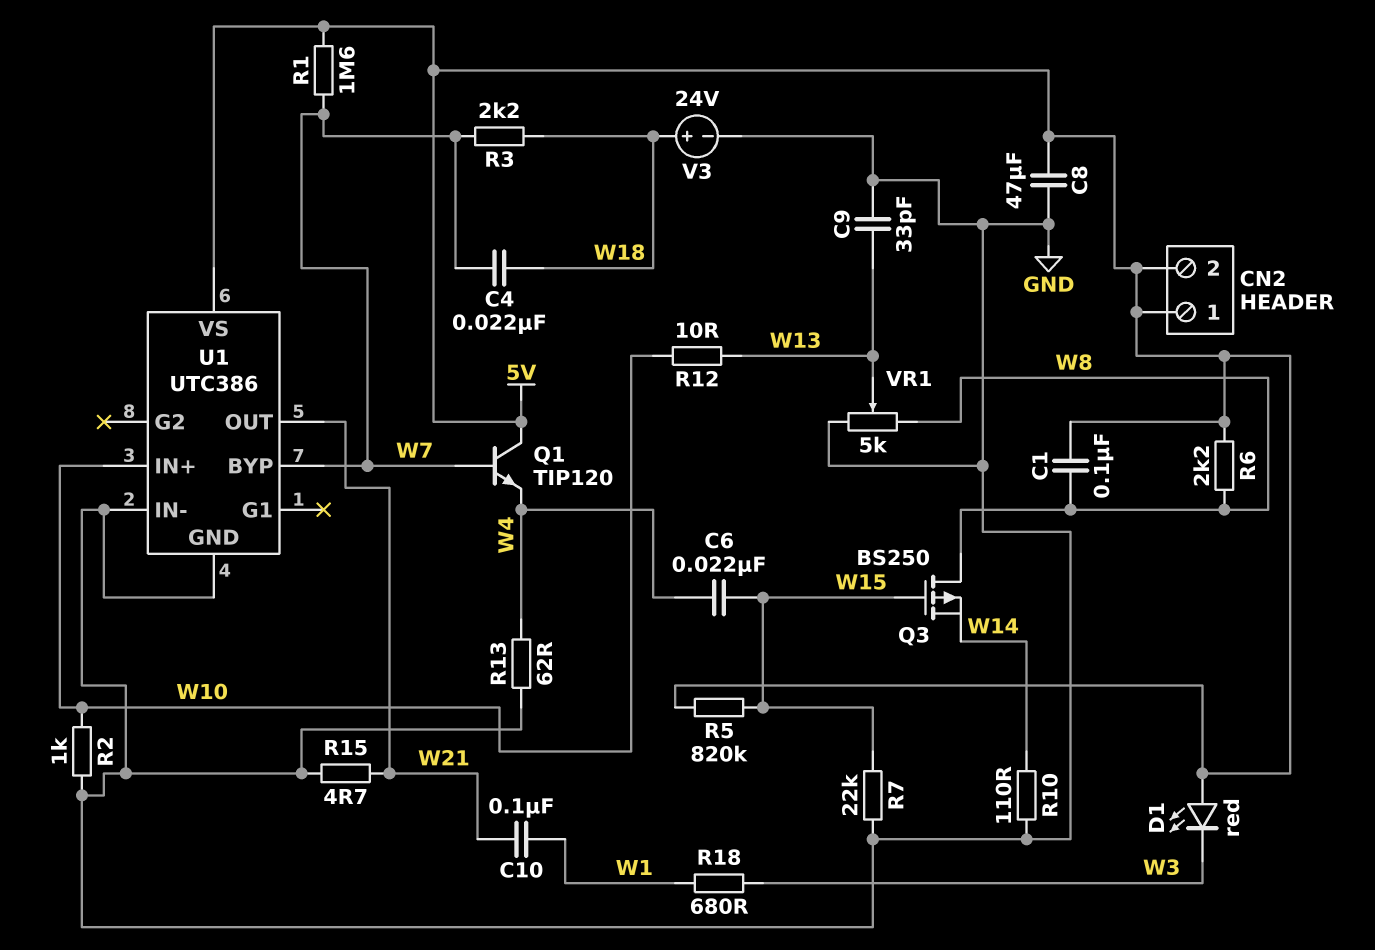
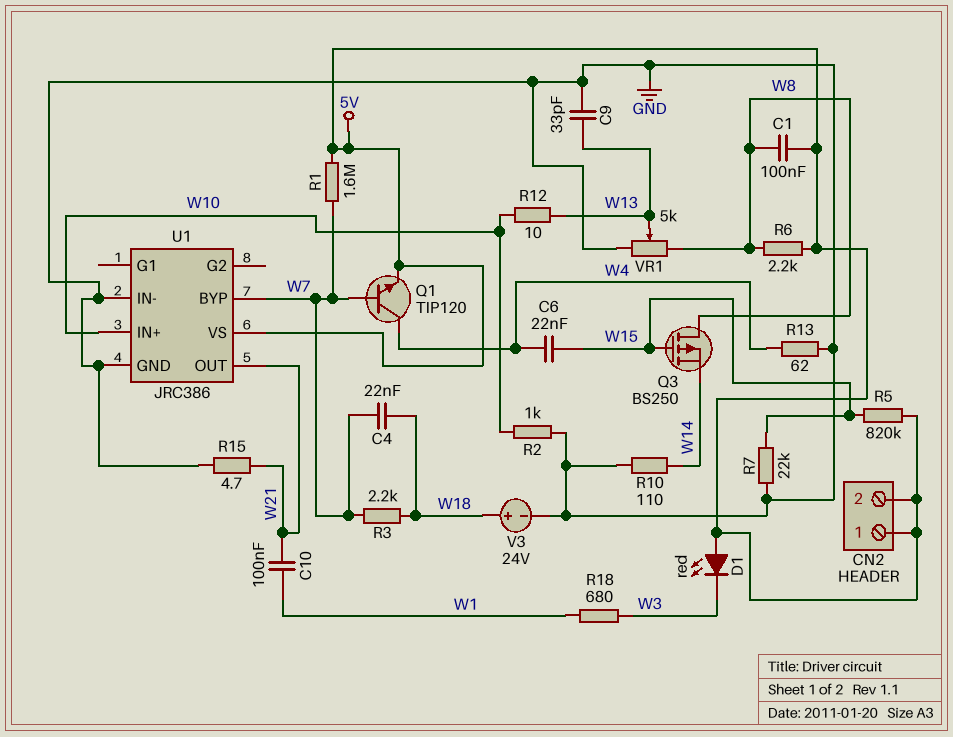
C8: 47uF (5V, GND) -> none
Q1: NPN TIP120 (B W7, C 5V, E W4) -> NPN TIP120 (B W7, C W4, E 5V)
U1: UTC386 -> JRC386

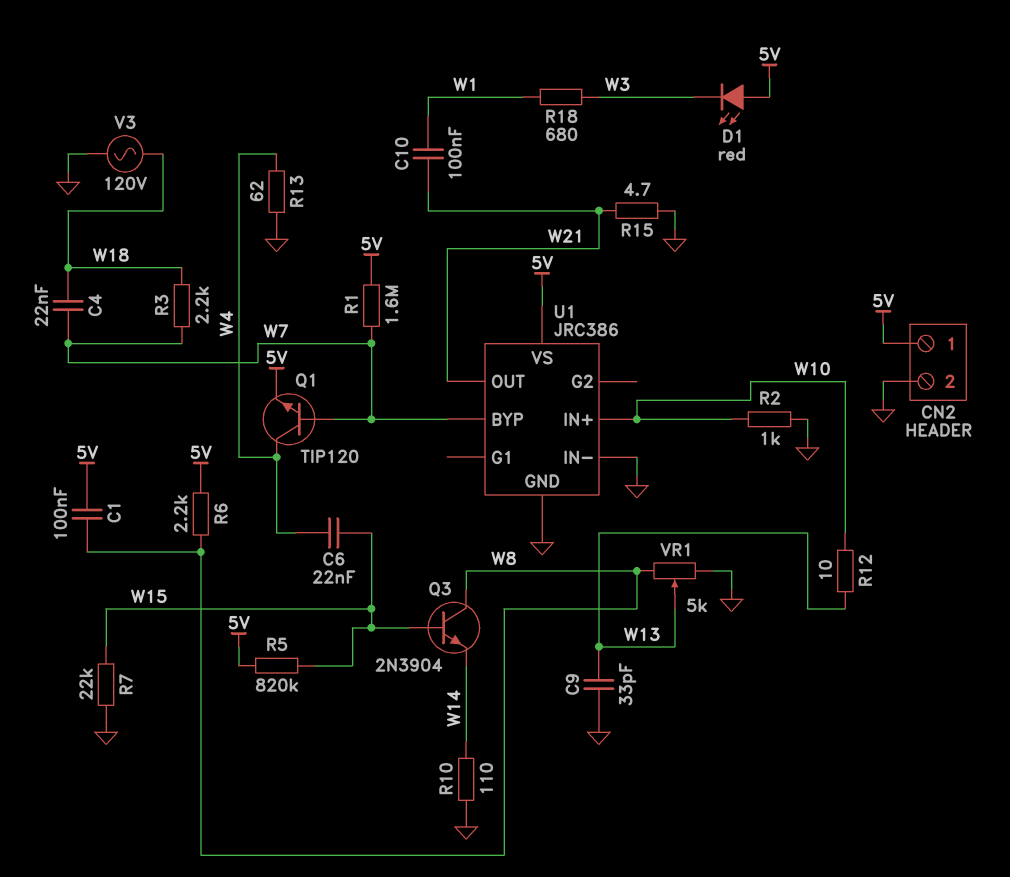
CN2 pin 2: 5V -> GND
Q3: PMOS BS250 (G W15, D W8, S W14) -> NPN 2N3904 (B W15, C W8, E W14)
V3: 24V (plus W18, minus GND) -> AC 120V (GND, W18)

